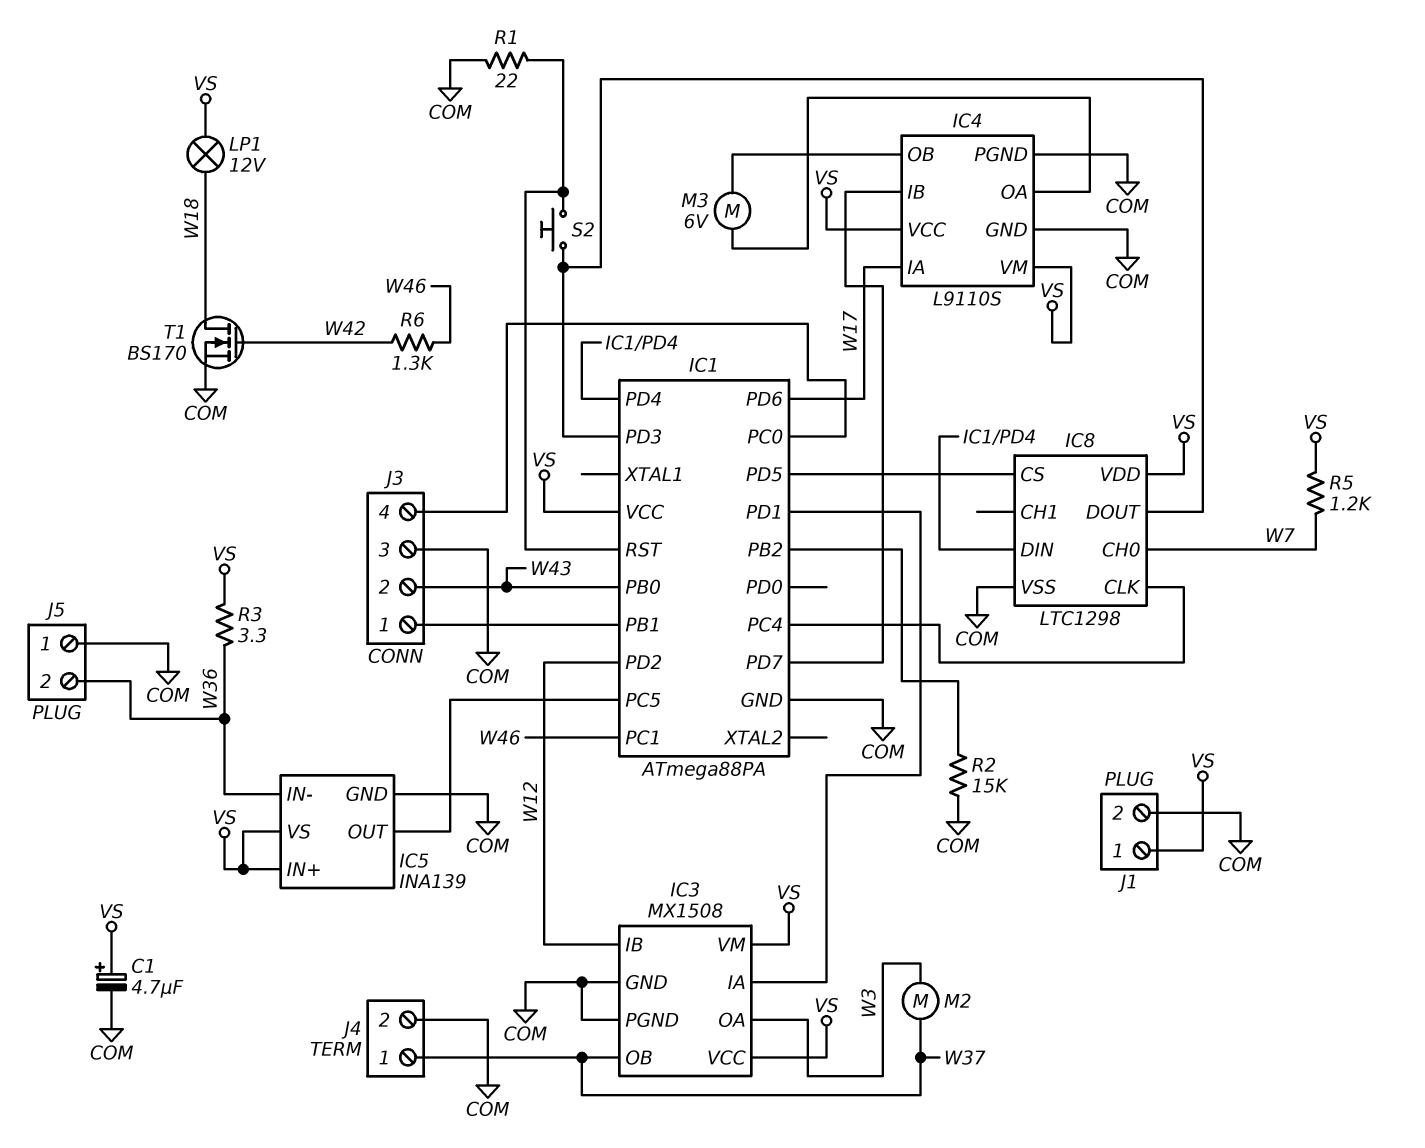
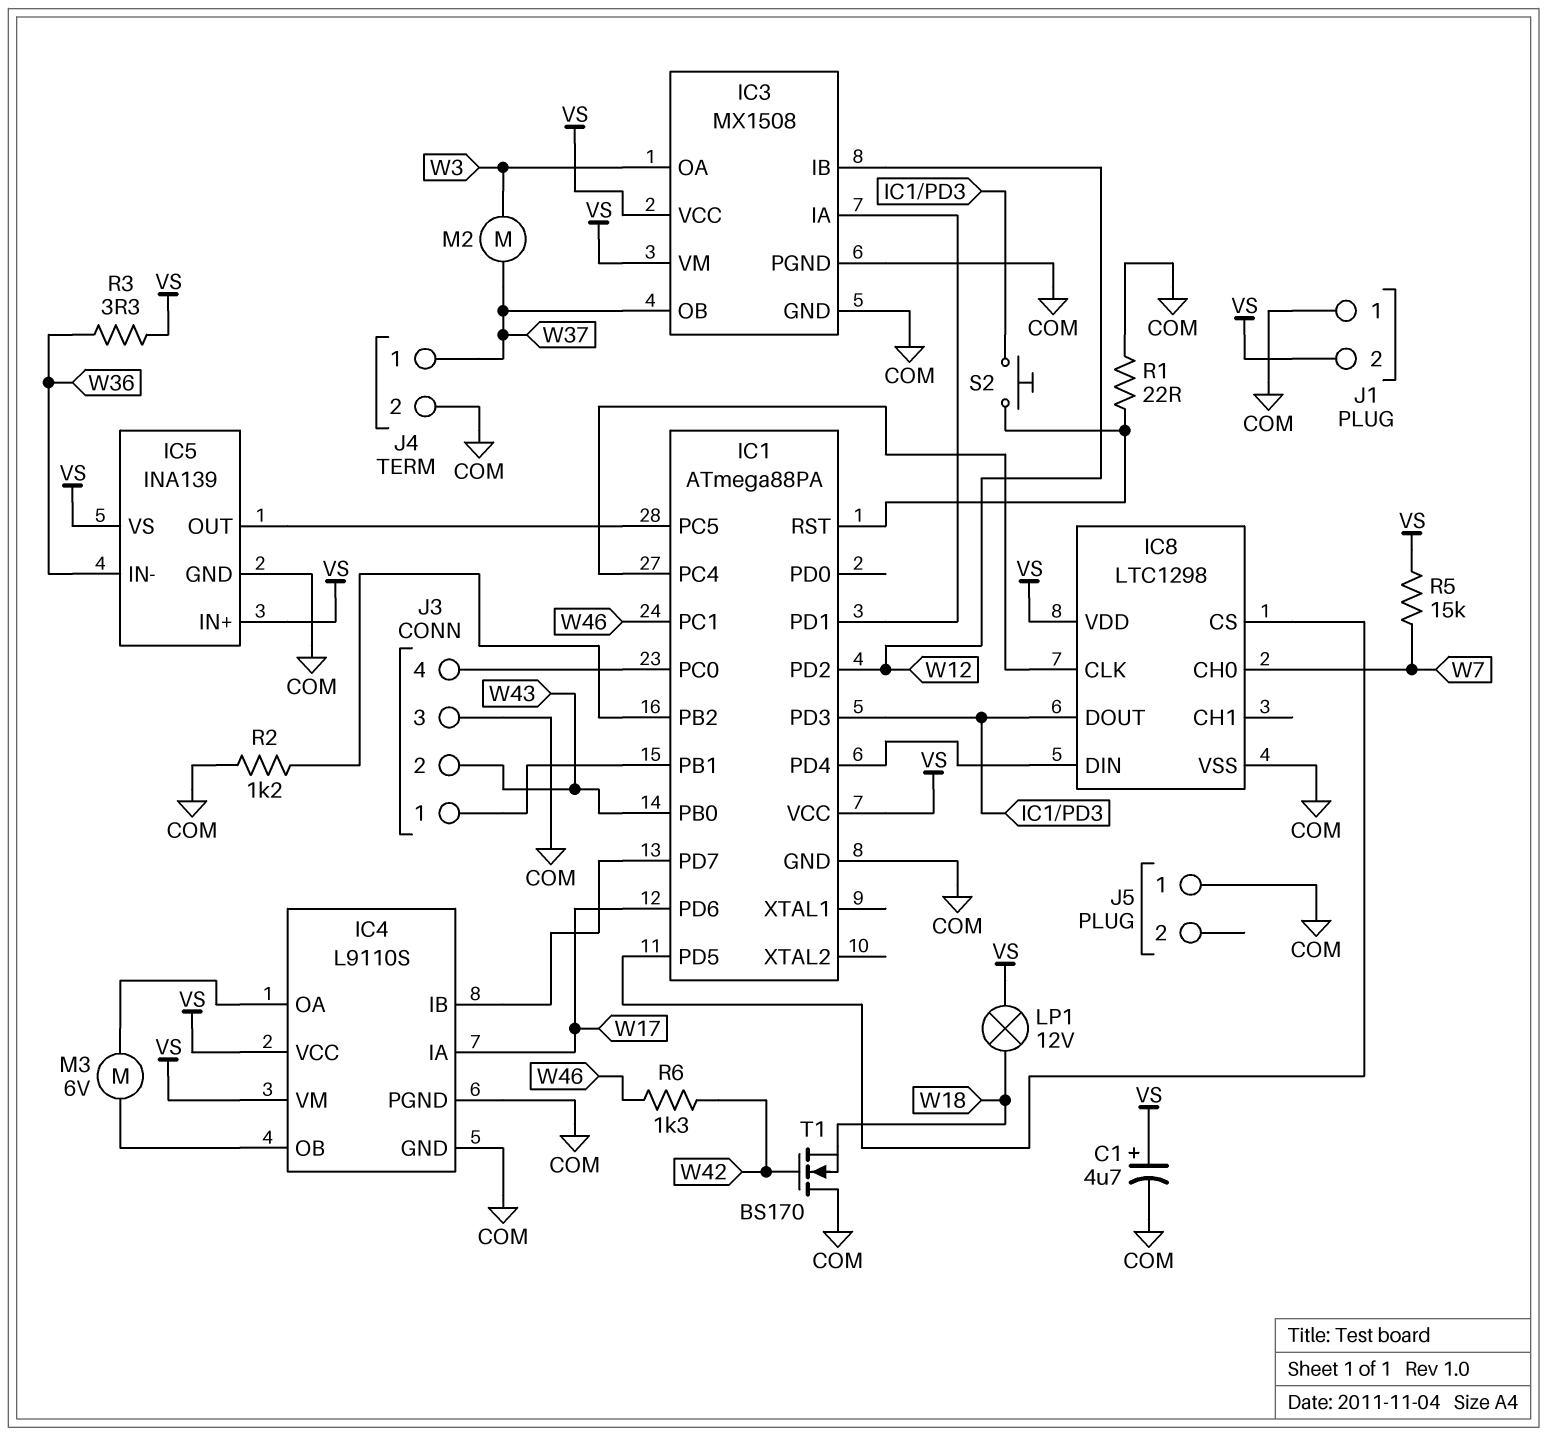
J1 pin 1: VS -> COM
J1 pin 2: COM -> VS
J5 pin 2: W36 -> none
R2: 15k (COM, IC1/PB2) -> 1.2k (COM, IC1/PB2)
R5: 1.2k (VS, W7) -> 15k (VS, W7)
T1: NMOS BS170 (G W42, D W18, S COM) -> NMOS BS170 (G W42, D COM, S W18)

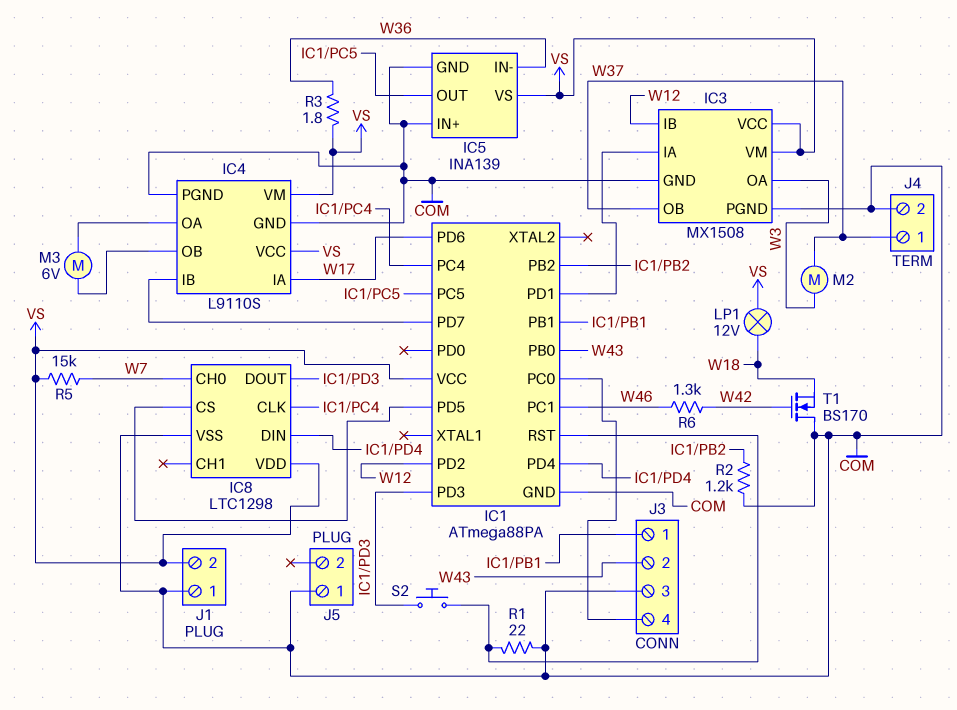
C1: 4.7uF (plus VS, minus COM) -> none
IC5 pin IN+: VS -> COM
R3: 3.3 (VS, W36) -> 1.8 (VS, W36)

